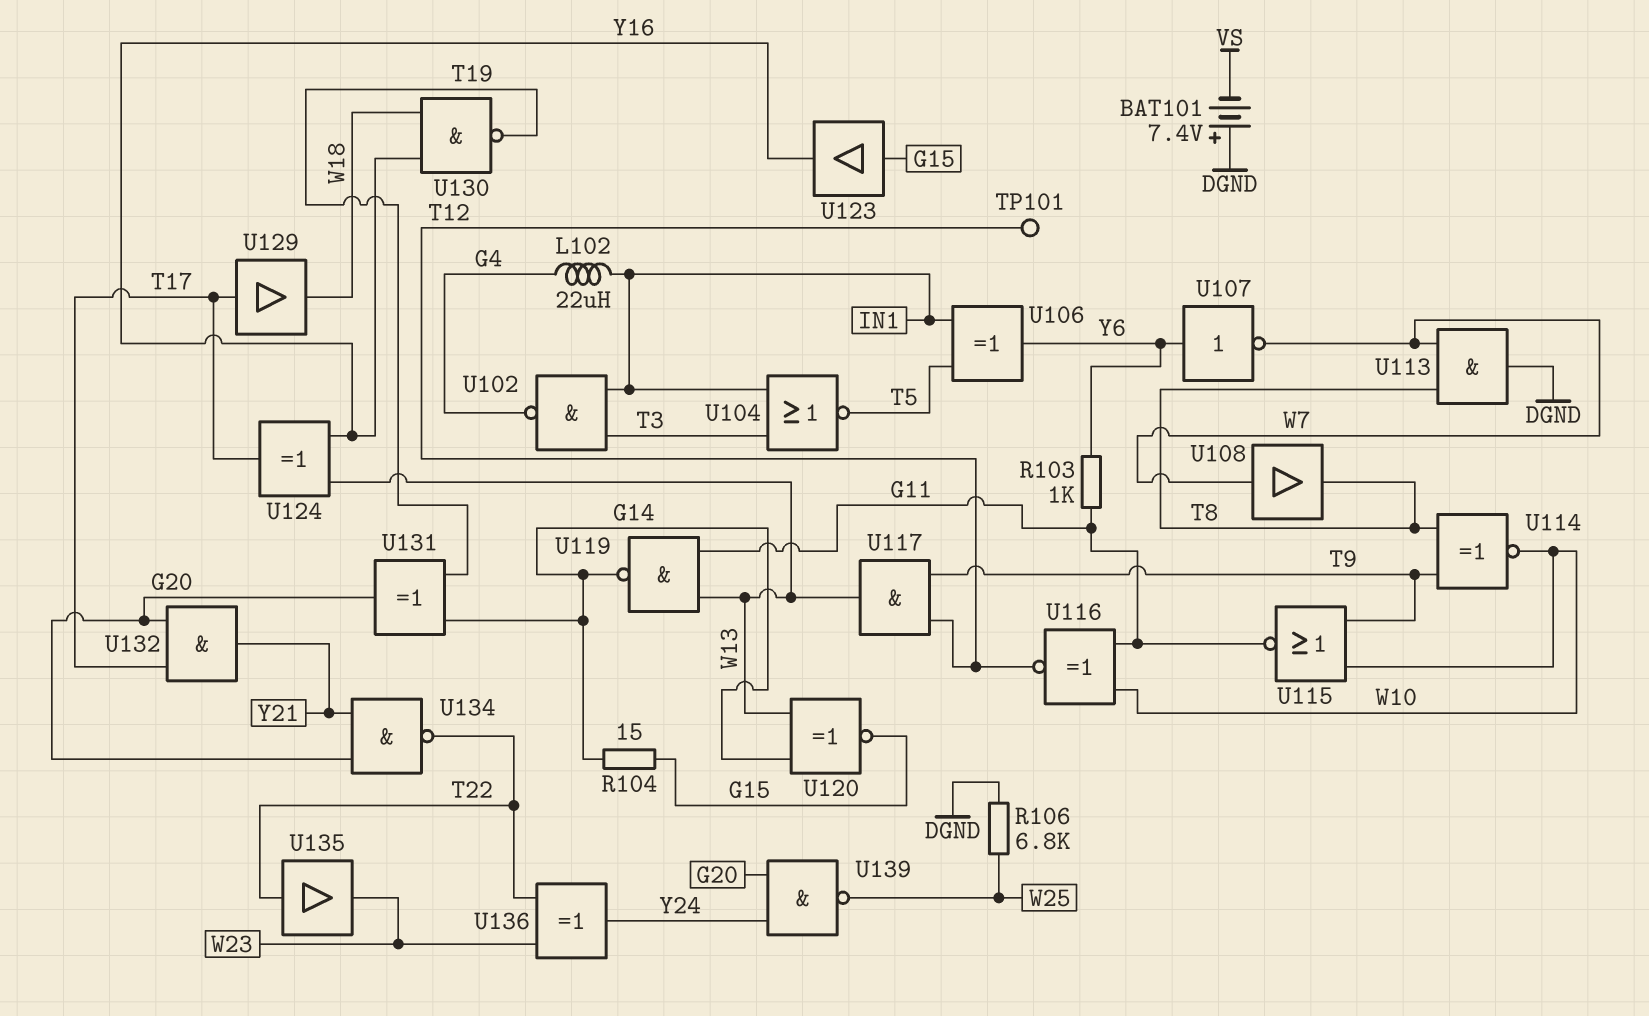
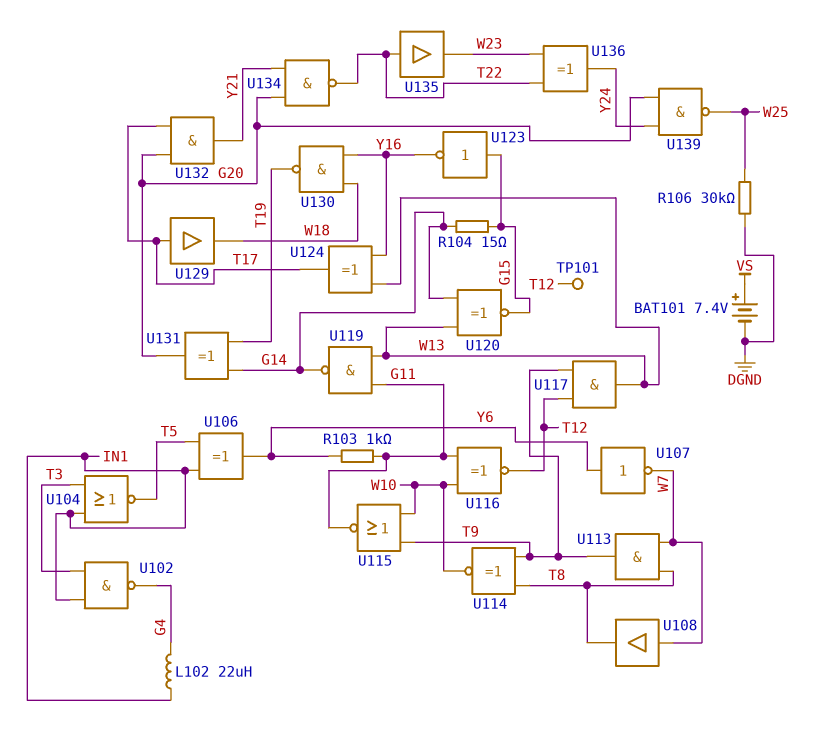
BAT101: 7.4V (plus DGND, minus VS) -> 7.4V (plus VS, minus DGND)
R106: 6.8k (DGND, W25) -> 30k (DGND, W25)
U113: AND (in T8, in W7, out DGND) -> AND (in T8, in W7, out T9)
U123: buffer (in G15, out Y16) -> NOT (in G15, out Y16)

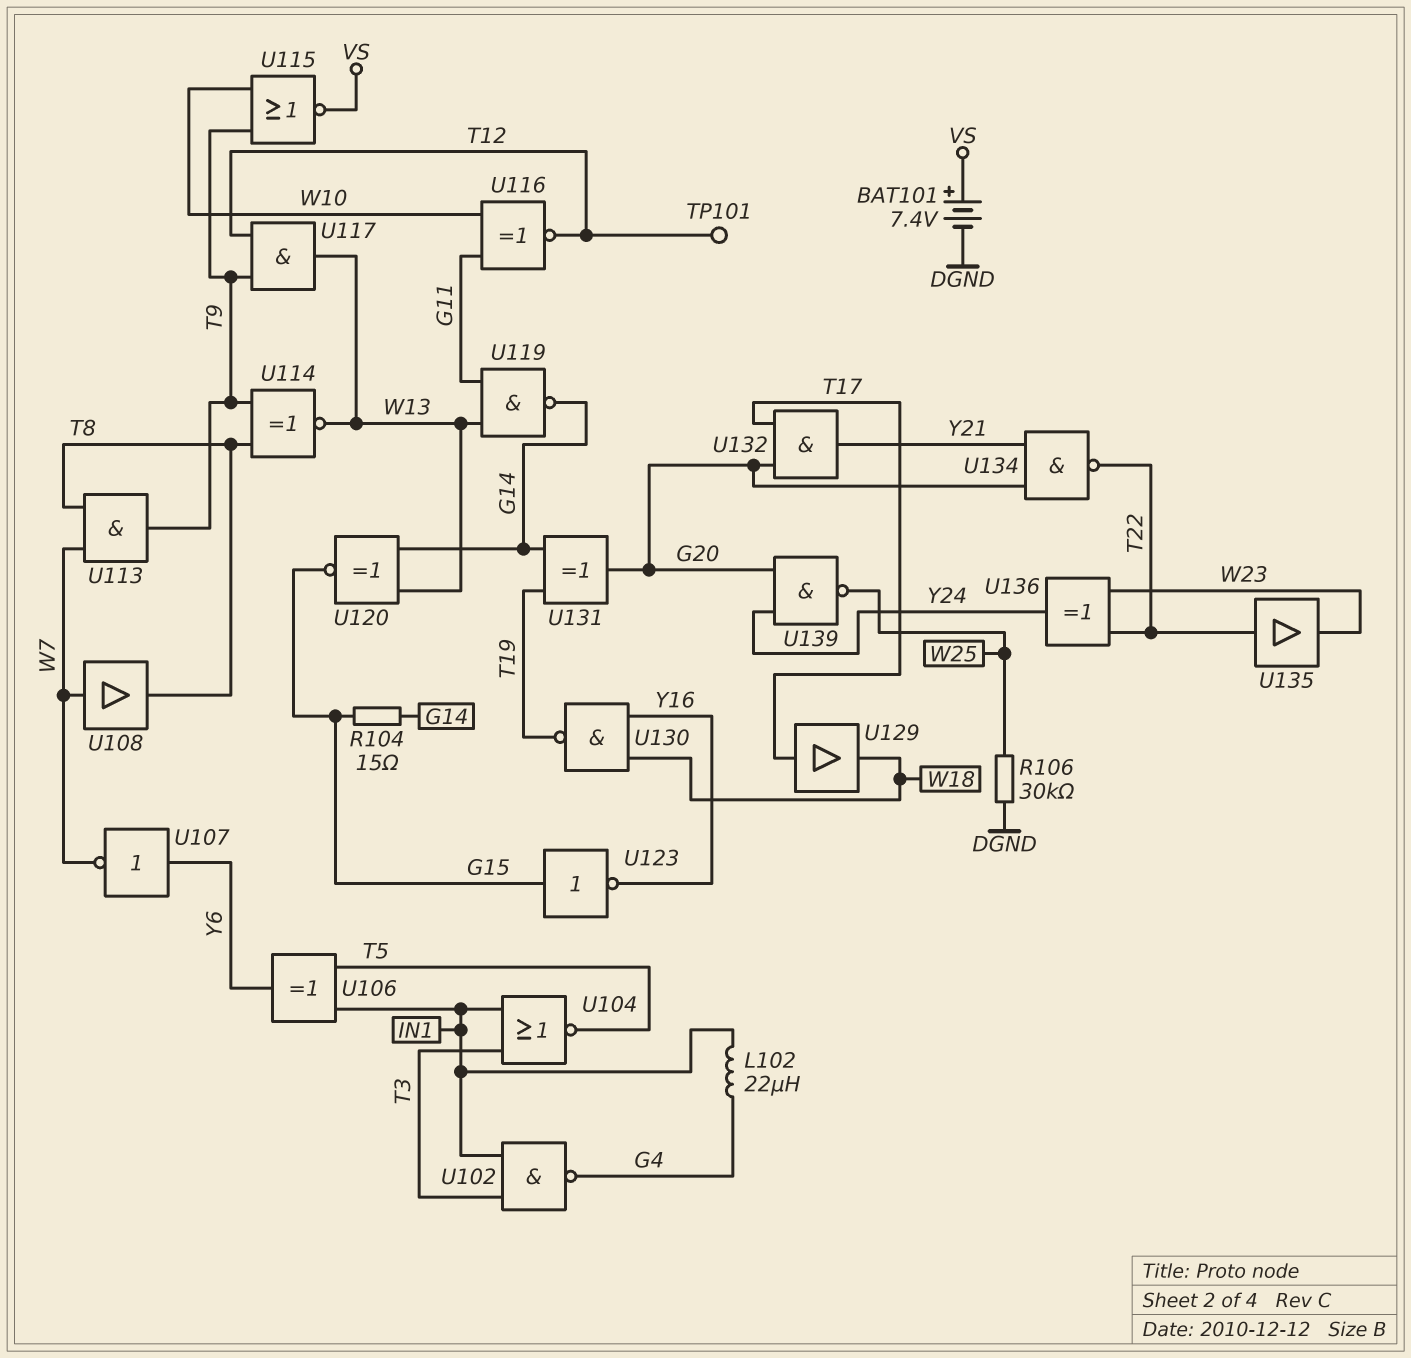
R103: 1k (G11, Y6) -> none
U114: XNOR (in T8, in T9, out W10) -> XNOR (in T8, in T9, out W13)
U115: NOR (in T9, in W10, out G11) -> NOR (in T9, in W10, out VS)
U124: XOR (in W13, in Y16, out T17) -> none

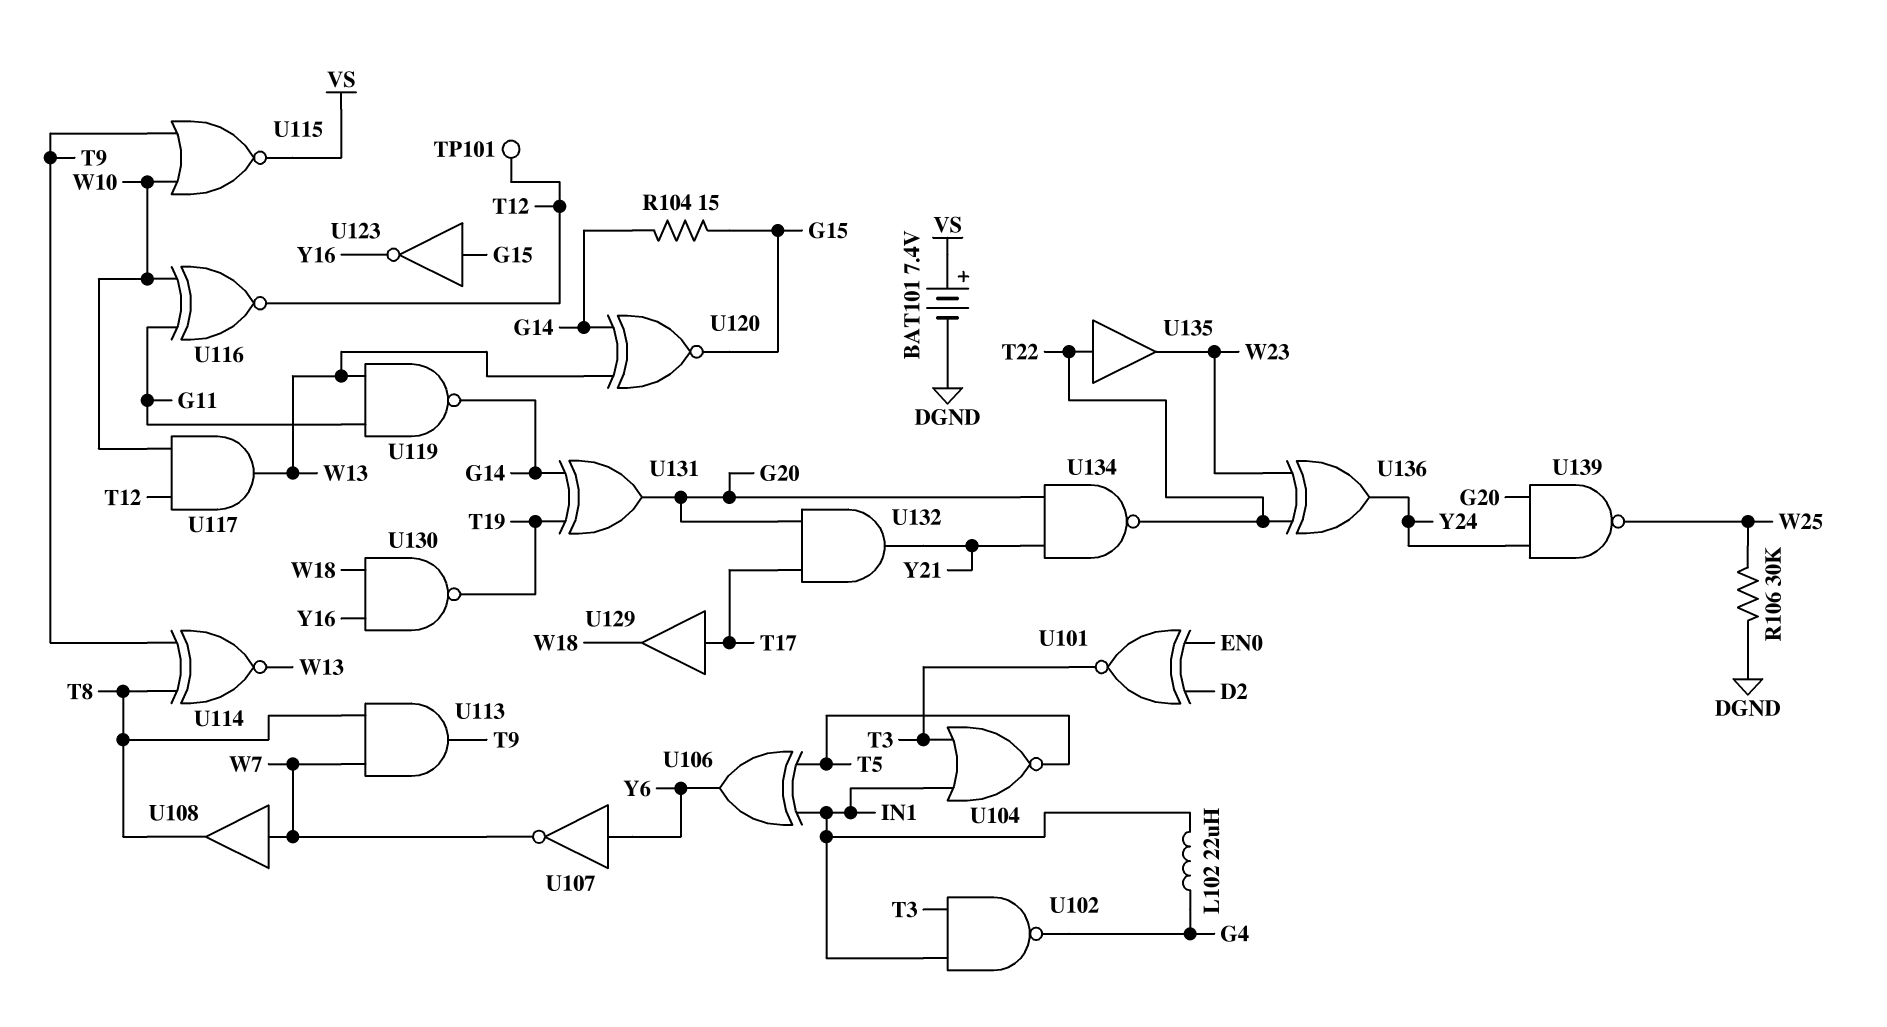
U101: none -> XNOR (in D2, in EN0, out T3)
U117: AND (in T9, in T12, out W13) -> AND (in T12, in W10, out W13)

